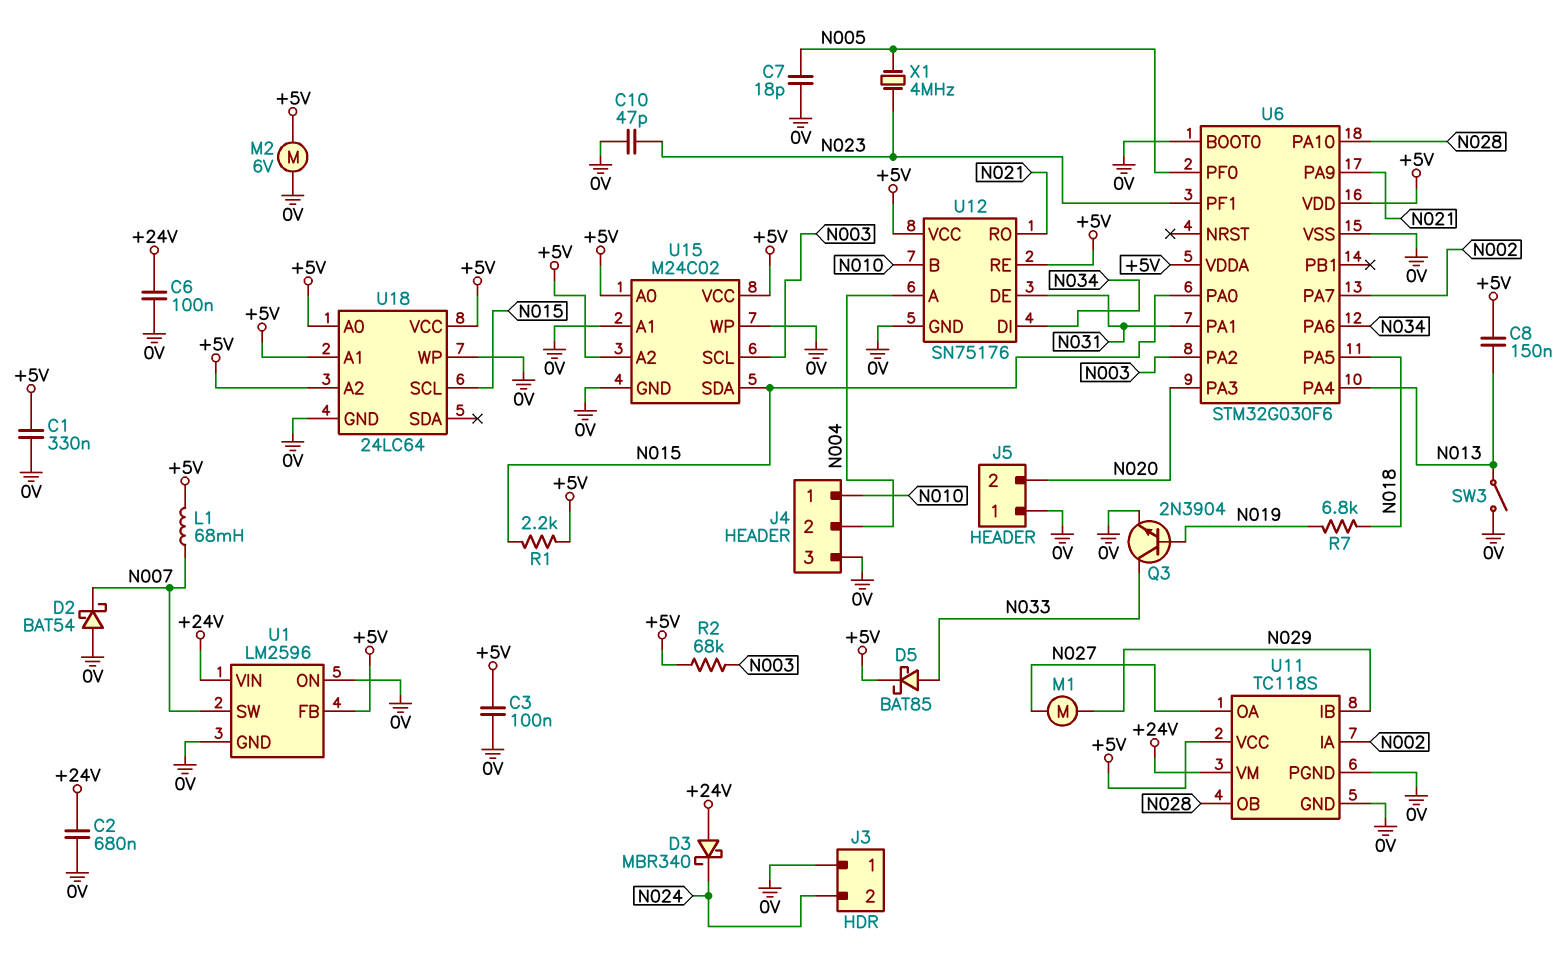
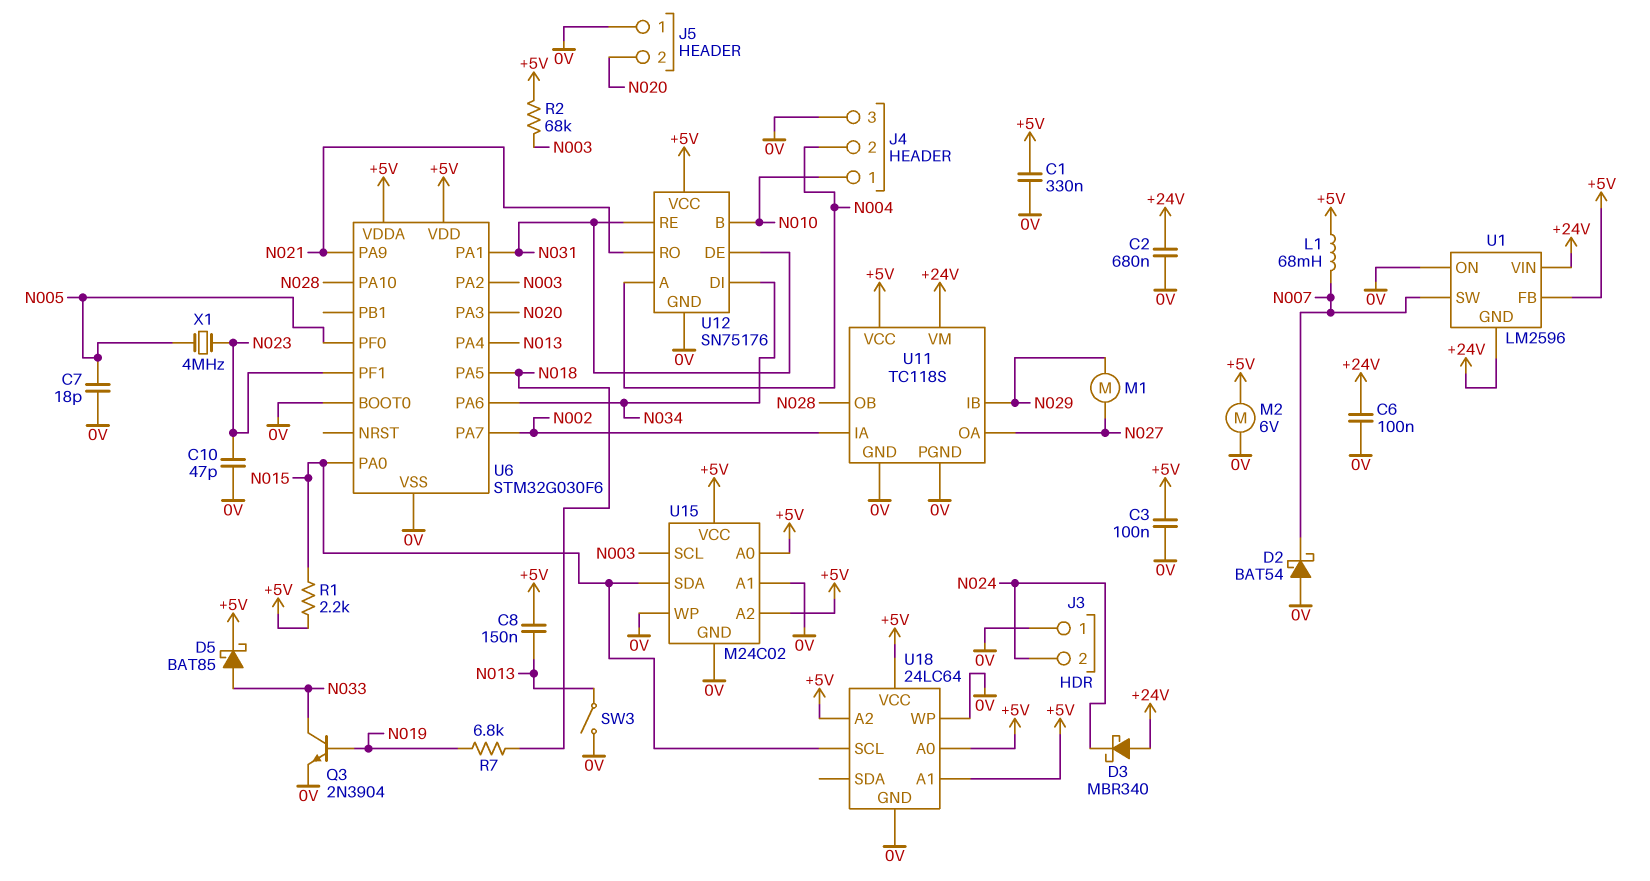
U1 pin GND: 0V -> +24V
U12 pin RE: +5V -> N031

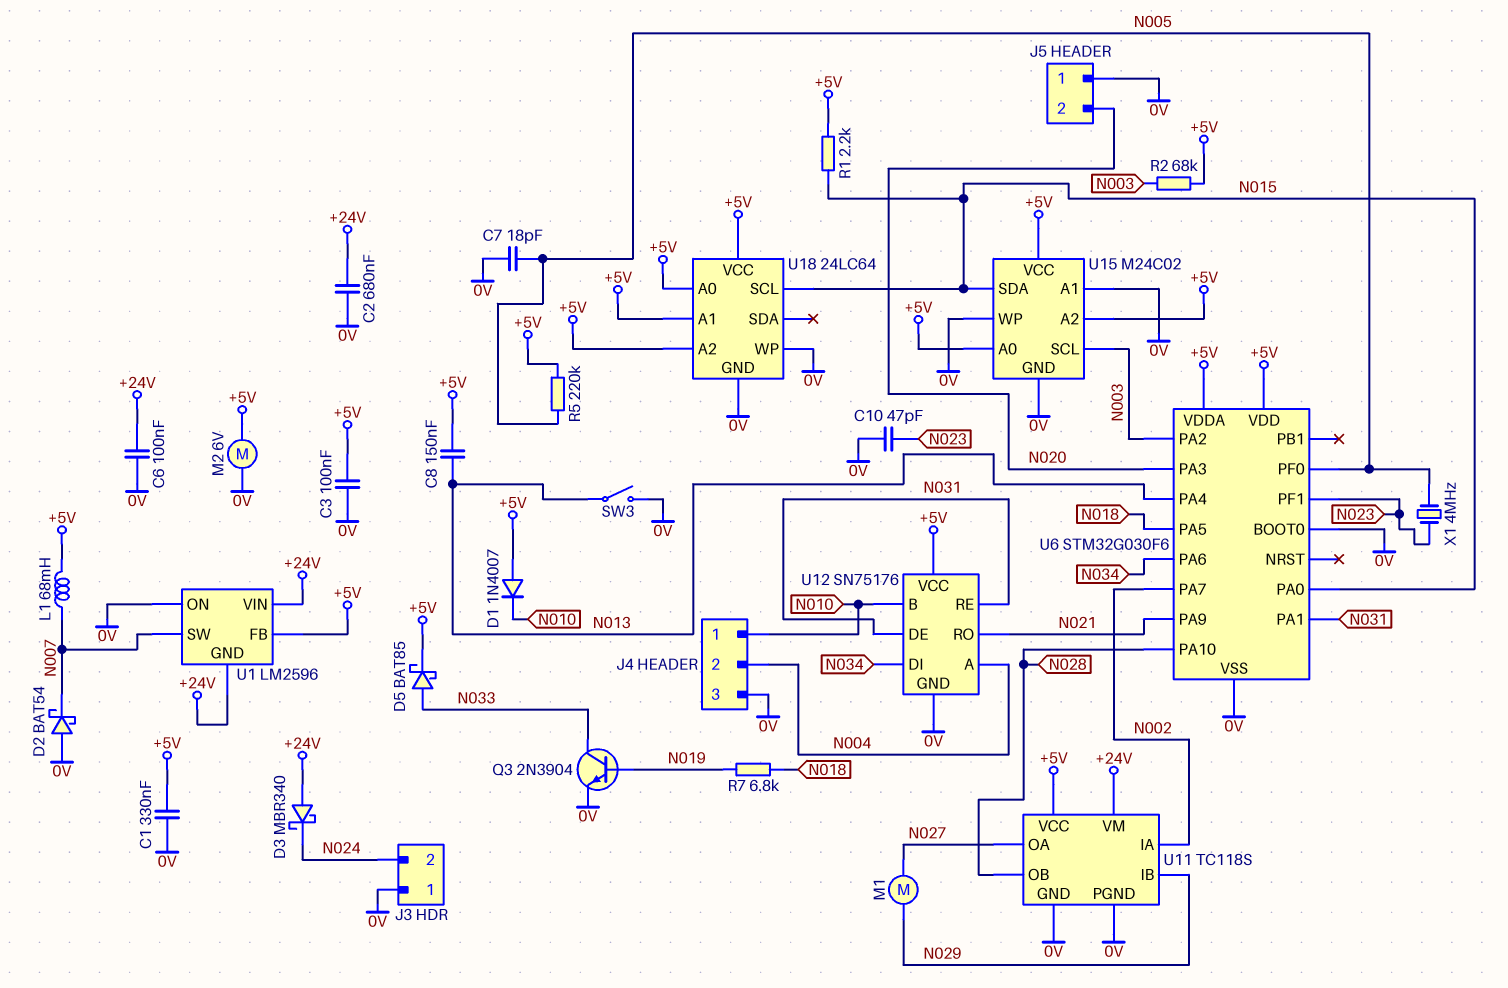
D1: none -> diode 1N4007 (A +5V, K N010)
R5: none -> 220k (+5V, N005)

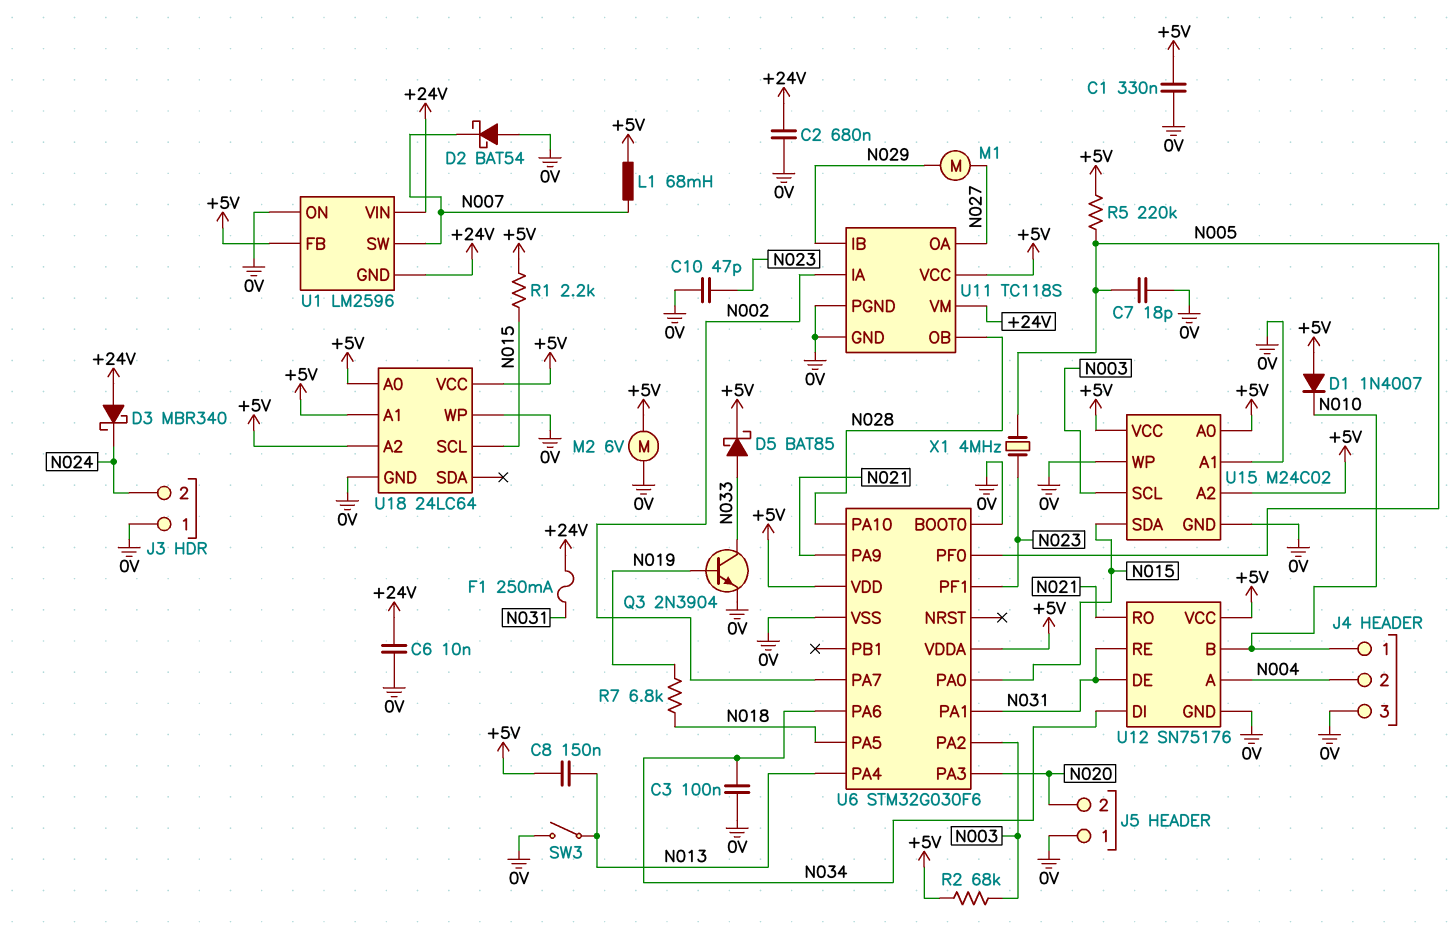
C3: 100nF (+5V, 0V) -> 100nF (0V, N034)
C6: 100nF (+24V, 0V) -> 10nF (+24V, 0V)
F1: none -> 250mA (+24V, N031)

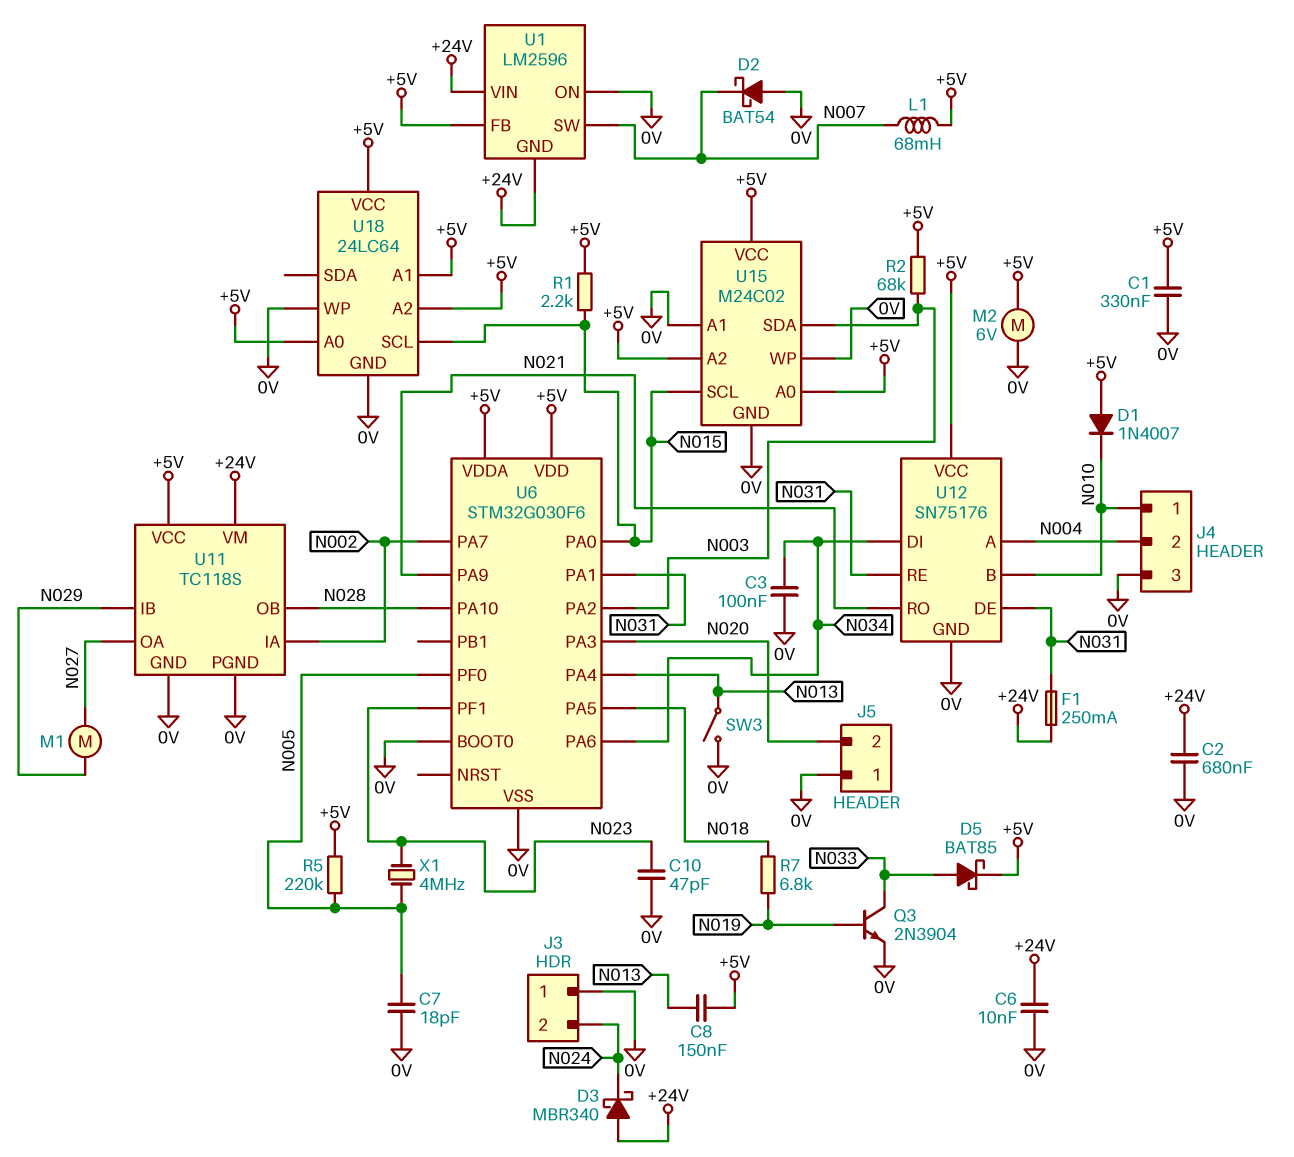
U15 pin SCL: N003 -> N015
U15 pin SDA: N015 -> N003

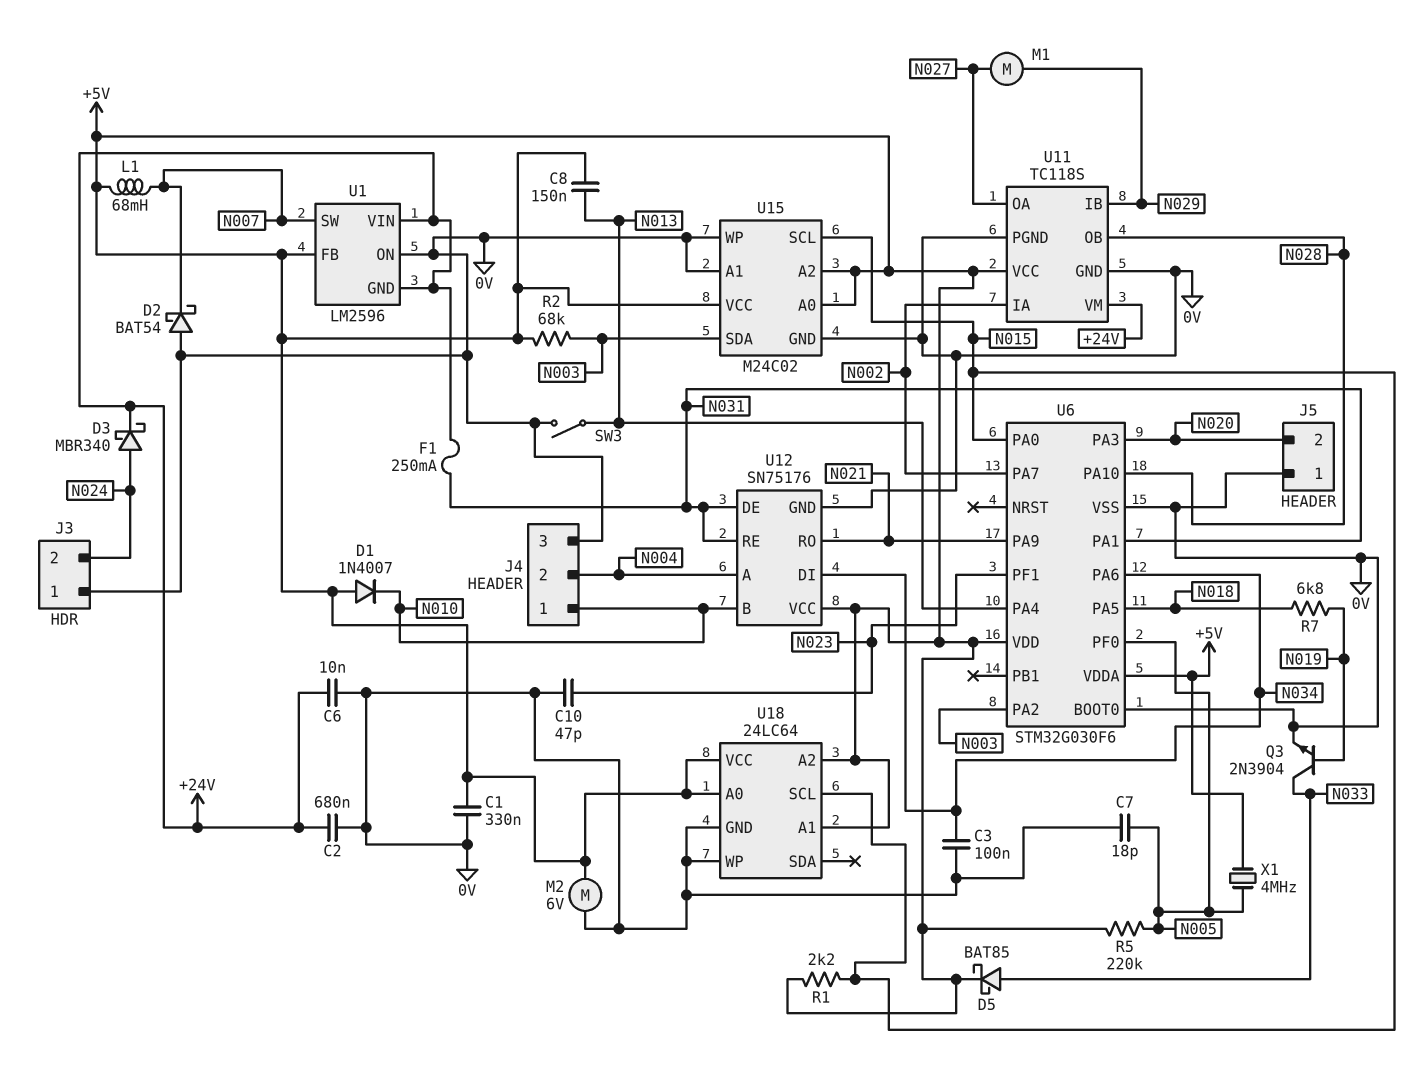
D3: schottky MBR340 (A +24V, K N024) -> schottky MBR340 (A N024, K +24V)
X1: 4MHz (N005, N023) -> 4MHz (+5V, N005)

